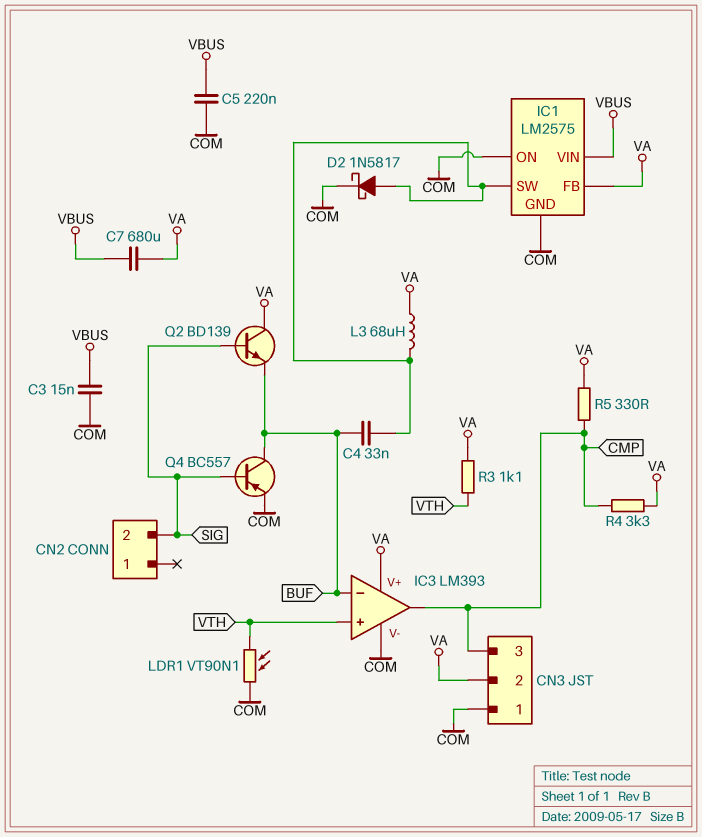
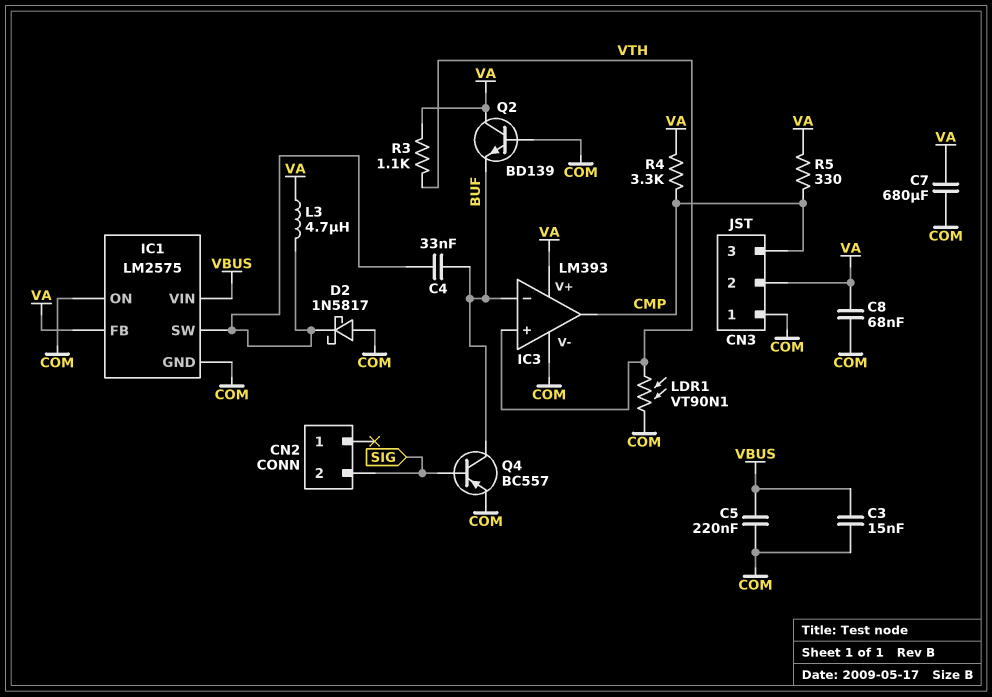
C7: 680uF (VA, VBUS) -> 680uF (COM, VA)
C8: none -> 68nF (COM, VA)
D2: schottky 1N5817 (A IC1/SW, K COM) -> schottky 1N5817 (A COM, K IC1/SW)
L3: 68uH (IC1/SW, VA) -> 4.7uH (IC1/SW, VA)
Q2: NPN BD139 (B SIG, C VA, E BUF) -> NPN BD139 (B COM, C VA, E BUF)

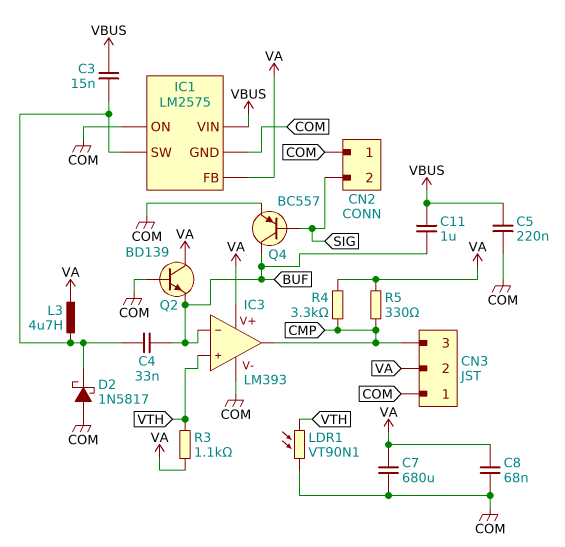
C3: 15nF (COM, VBUS) -> 15nF (IC1/SW, VBUS)
C11: none -> 1uF (BUF, VBUS)
CN2 pin 1: none -> COM

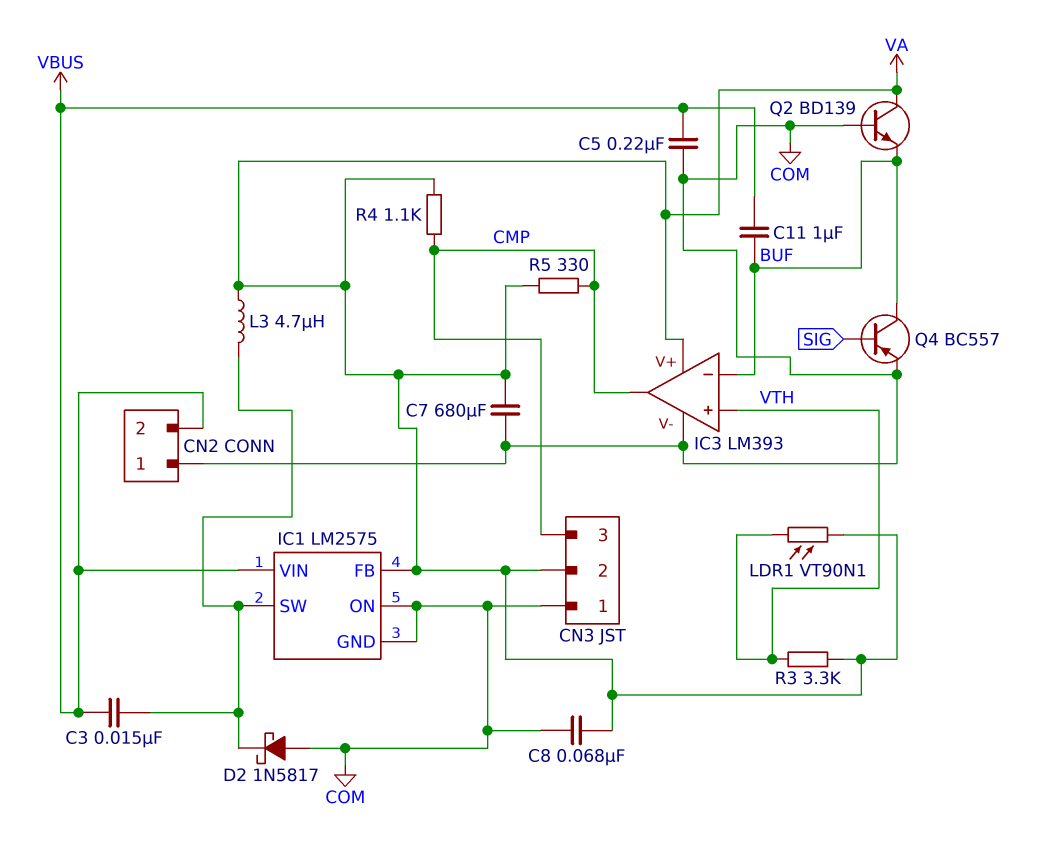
C4: 33nF (BUF, IC1/SW) -> none
CN2 pin 2: SIG -> VBUS
LDR1: VT90N1 (COM, VTH) -> VT90N1 (VA, VTH)
R3: 1.1k (VA, VTH) -> 3.3k (VA, VTH)
R4: 3.3k (CMP, VA) -> 1.1k (CMP, VA)

